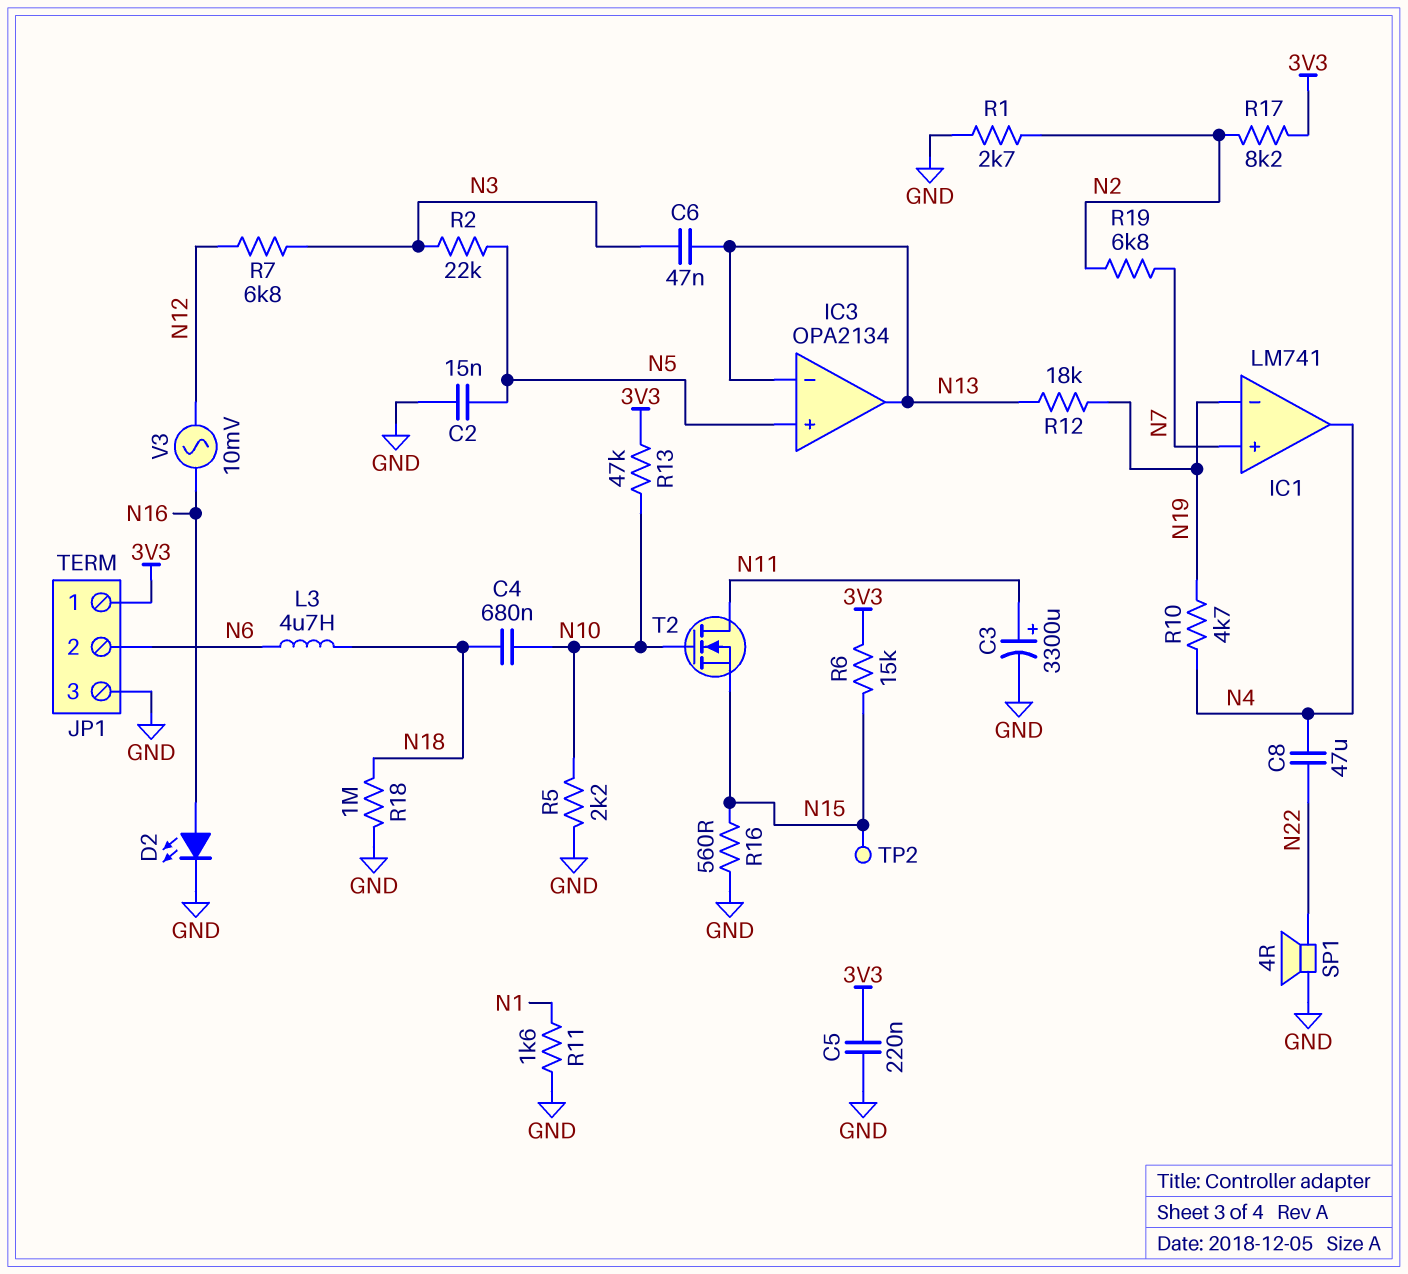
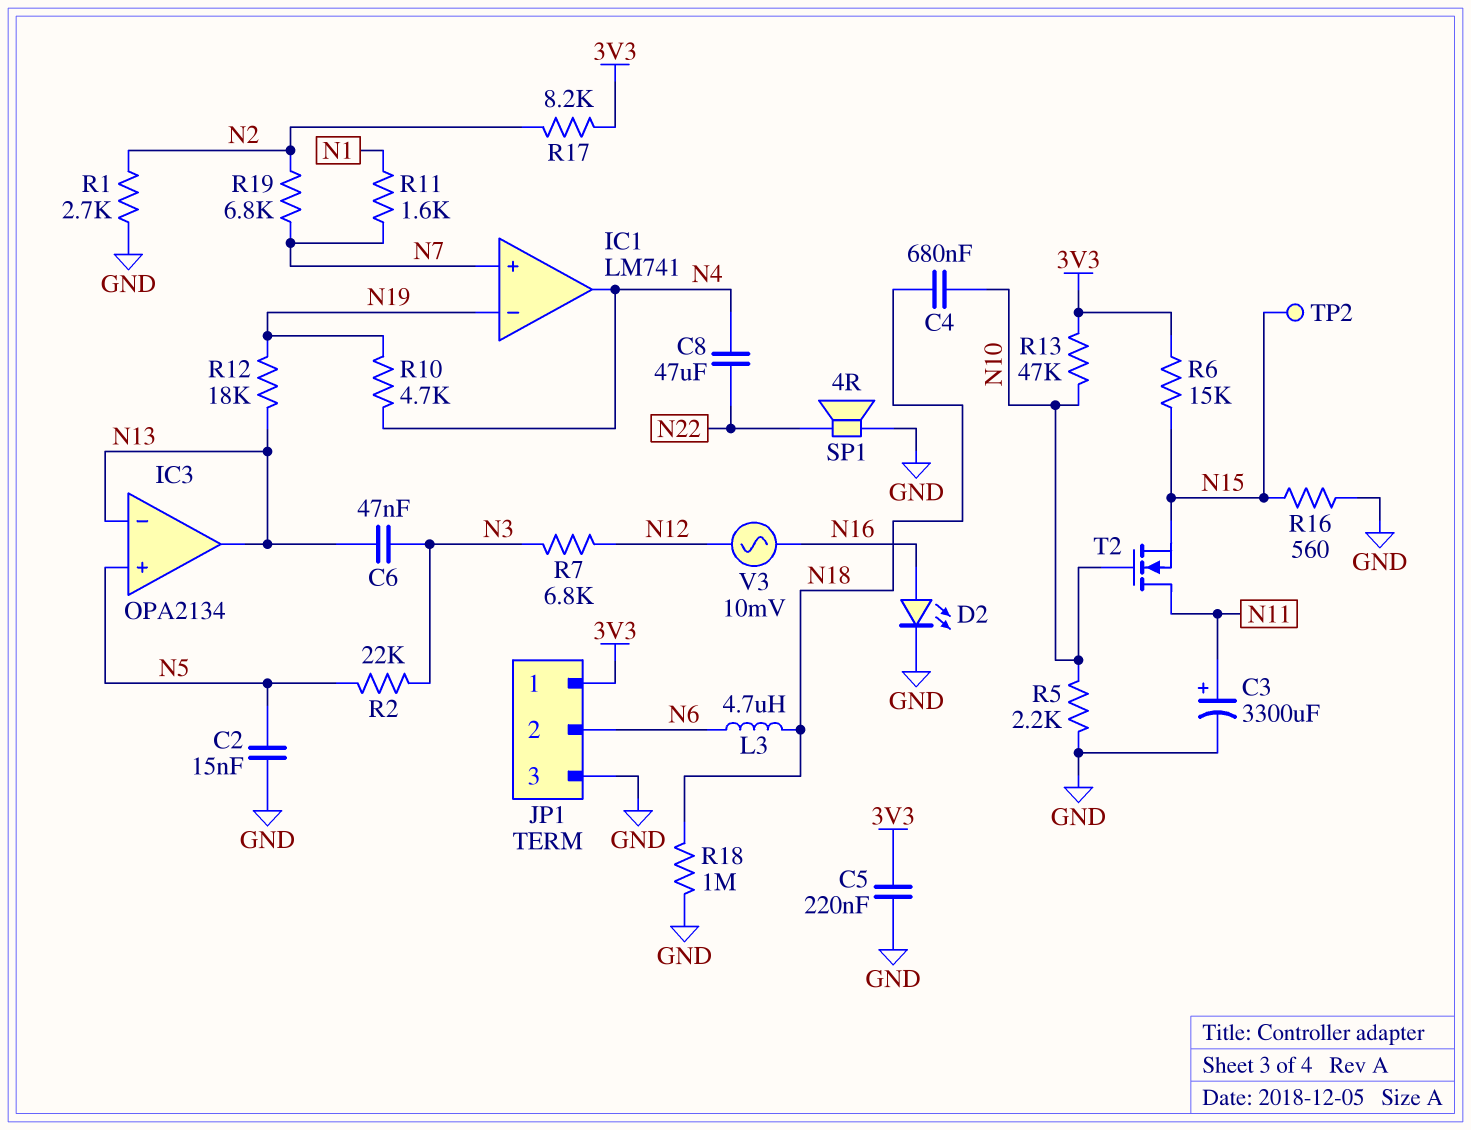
R11: 1.6k (GND, N1) -> 1.6k (N1, N7)

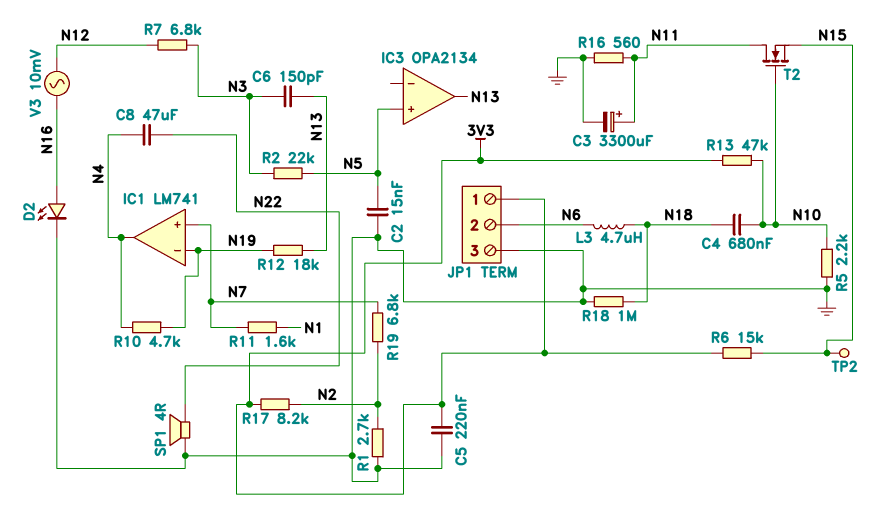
C6: 47nF (N3, N13) -> 150pF (N3, N13)
IC3 pin in-: N13 -> none
R16: 560 (GND, N15) -> 560 (GND, N11)

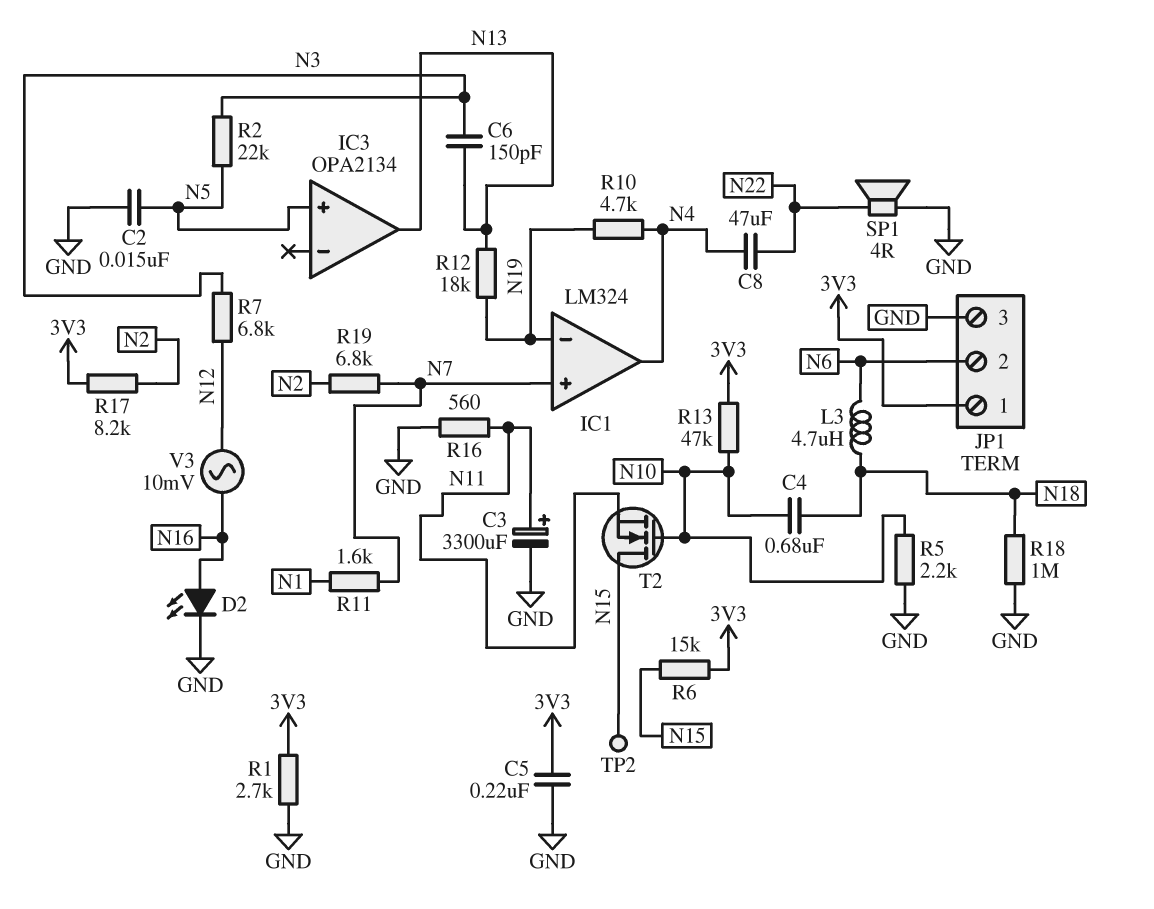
IC1: LM741 -> LM324
R1: 2.7k (GND, N2) -> 2.7k (3V3, GND)
T2: NMOS (G N10, D N11, S N15) -> NMOS (G N10, D N15, S N11)

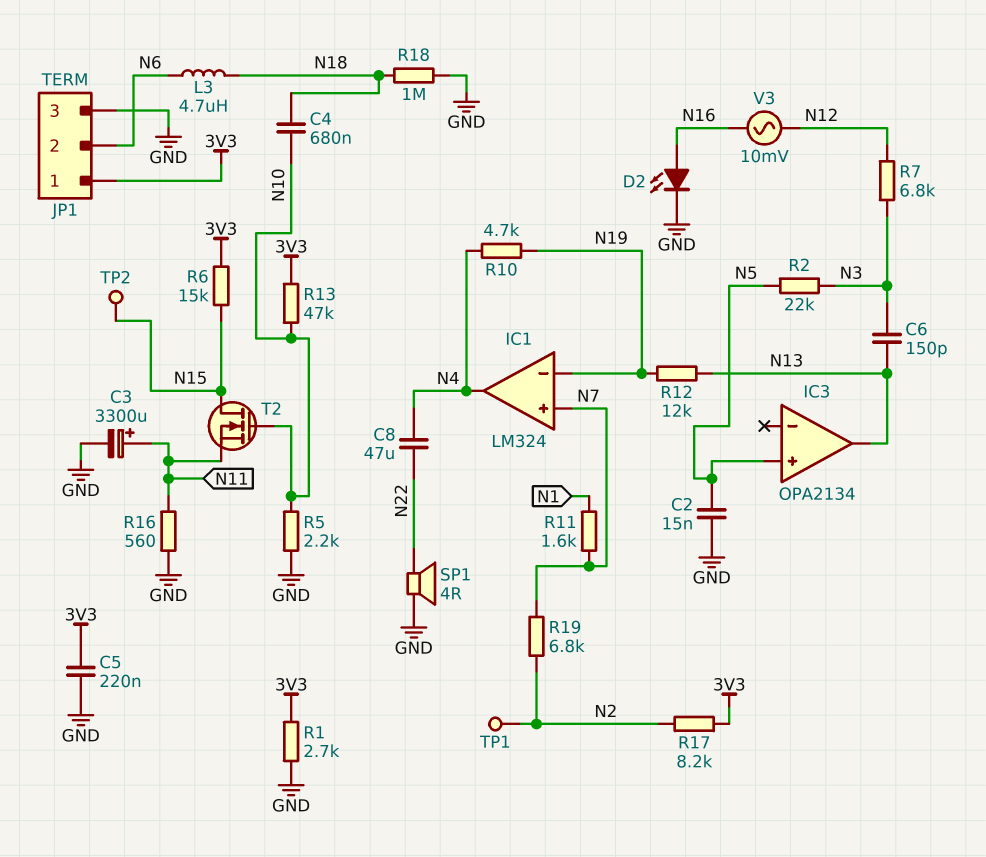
R12: 18k (N13, N19) -> 12k (N13, N19)
TP1: none -> test point (N2)

